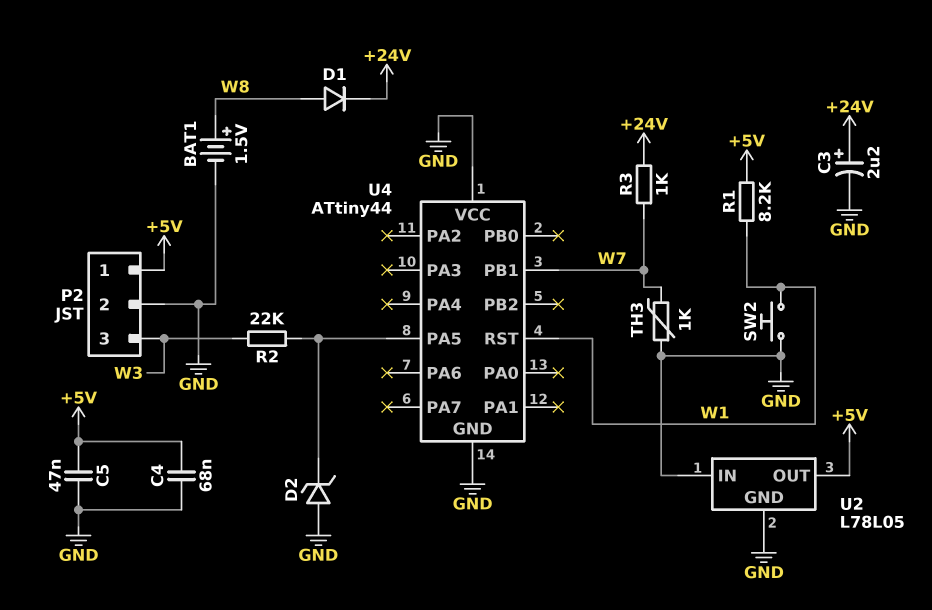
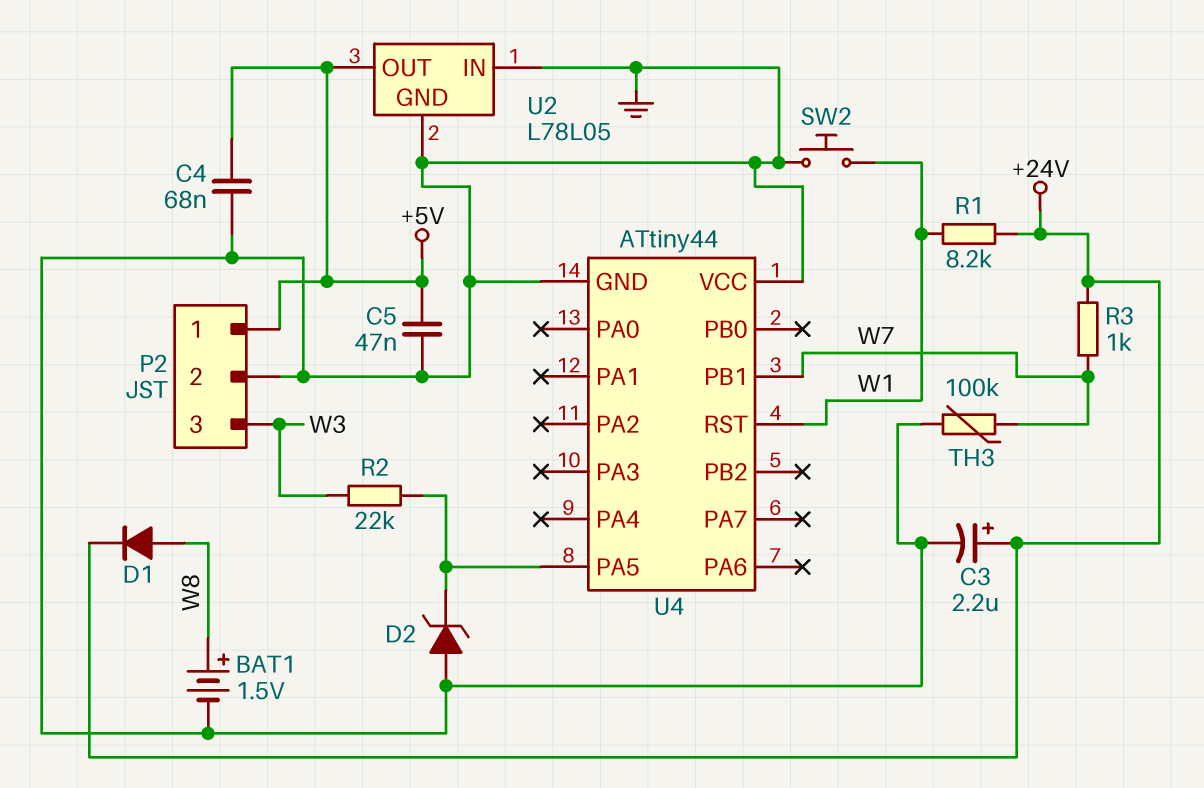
R1: 8.2k (+5V, W1) -> 8.2k (+24V, W1)
TH3: 1k (GND, W7) -> 100k (GND, W7)

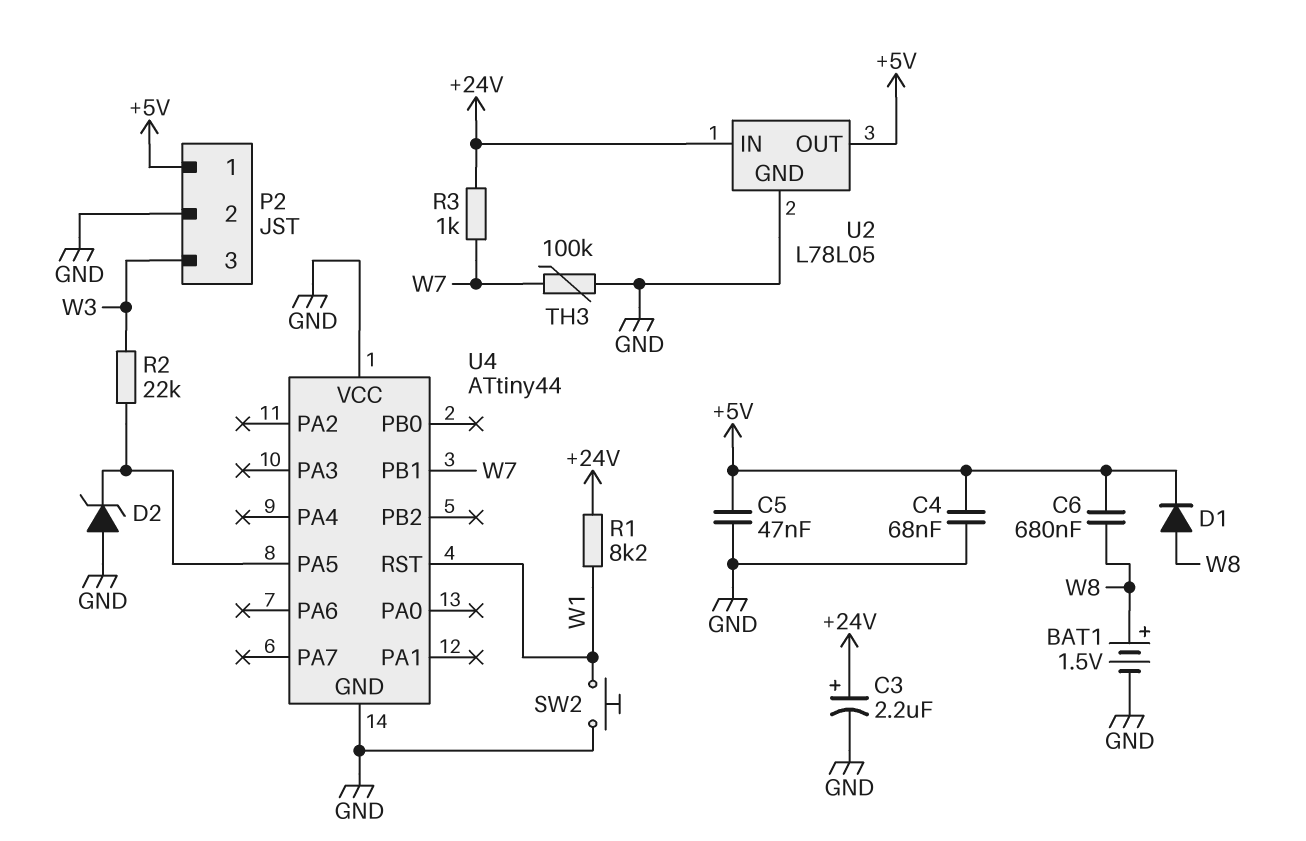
C6: none -> 680nF (+5V, W8)
D1: diode (A W8, K +24V) -> diode (A W8, K +5V)
U2 pin IN: GND -> +24V

